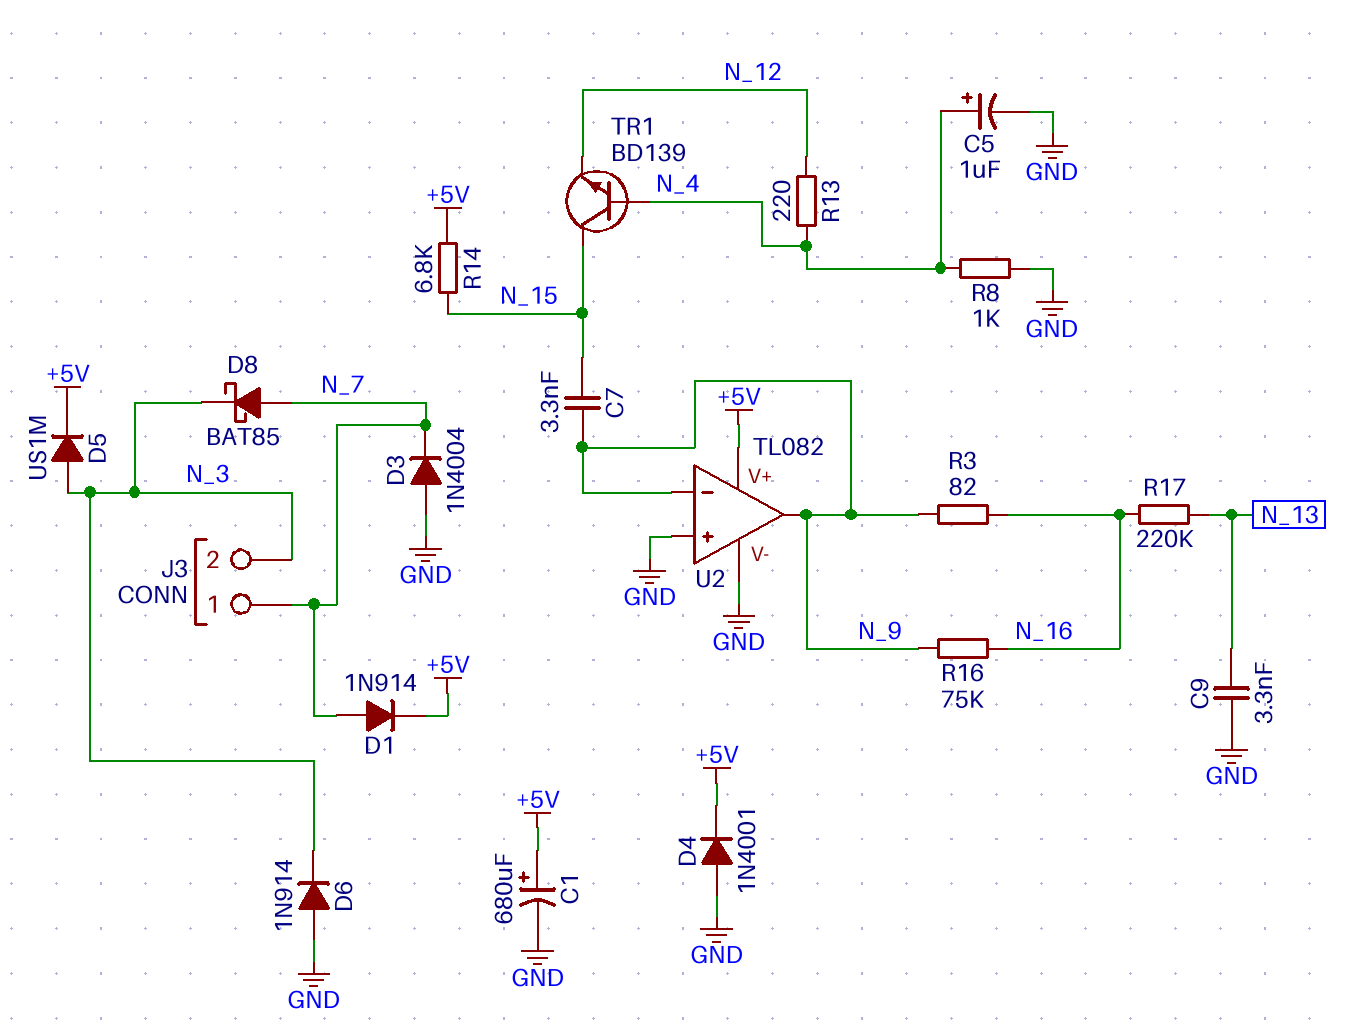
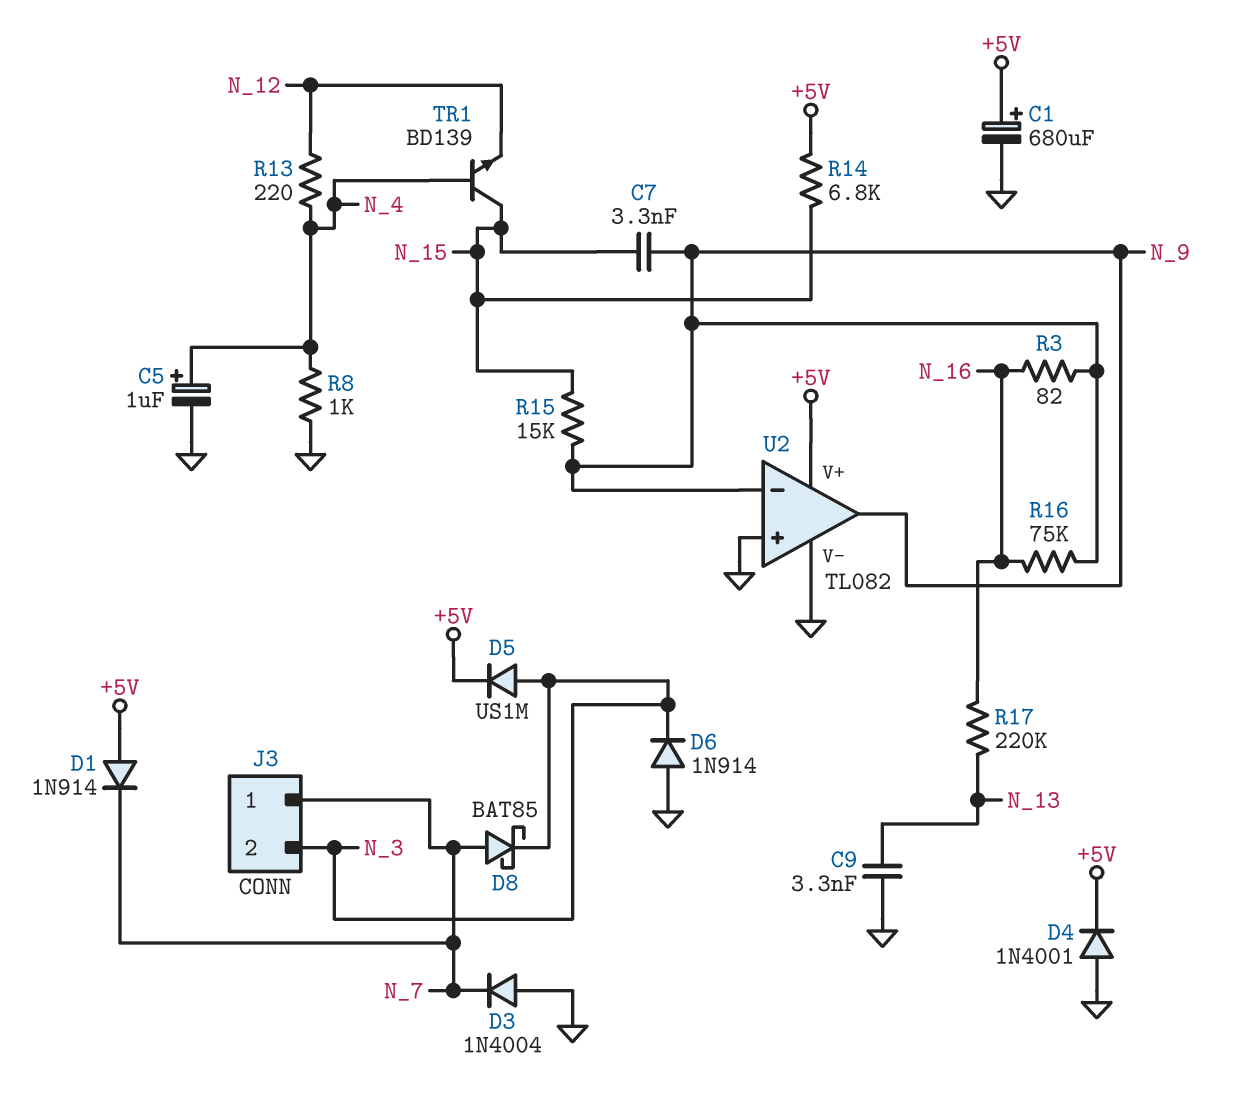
D1: diode 1N914 (A N_7, K +5V) -> diode 1N914 (A +5V, K N_7)
R15: none -> 15k (N_9, N_15)

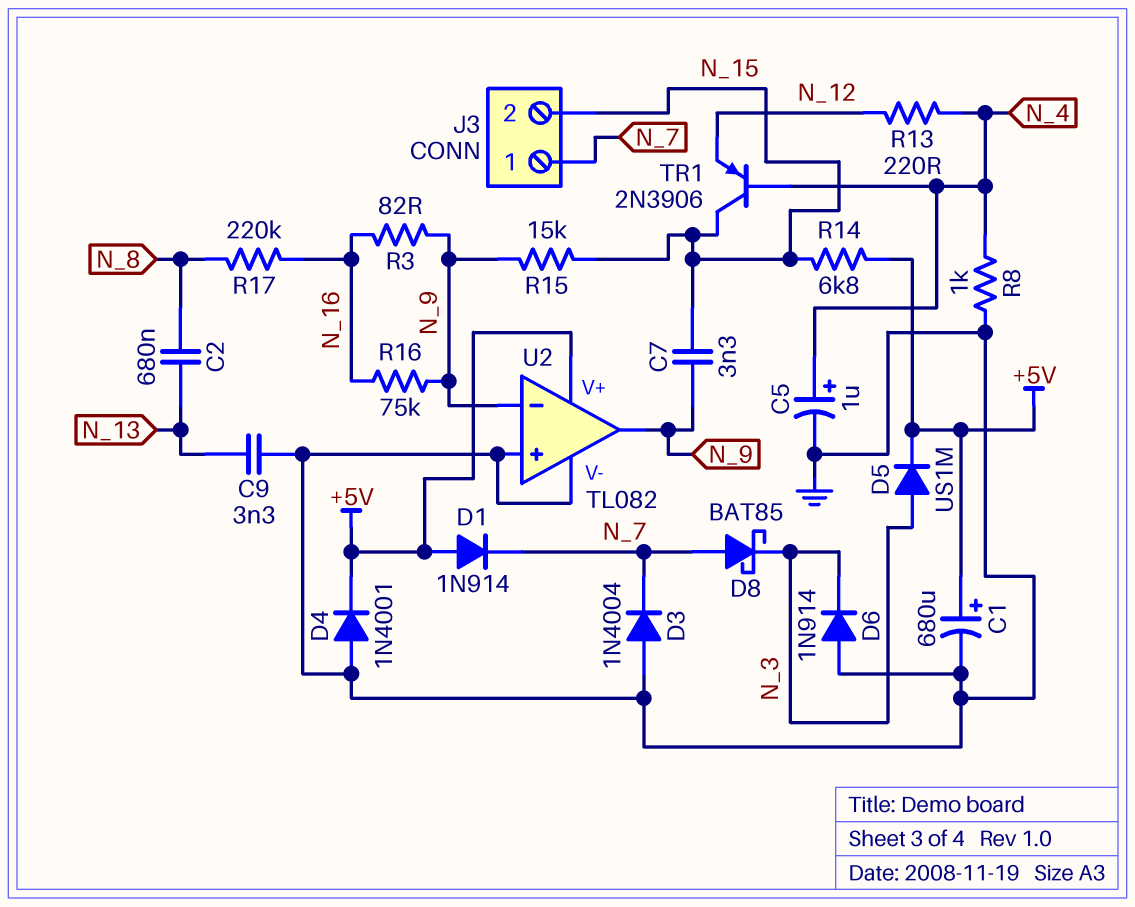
C2: none -> 680nF (N_8, N_13)
J3 pin 2: N_3 -> N_15
R17: 220k (N_13, N_16) -> 220k (N_8, N_16)
TR1: NPN BD139 (B N_4, C N_15, E N_12) -> PNP 2N3906 (B N_4, C N_15, E N_12)

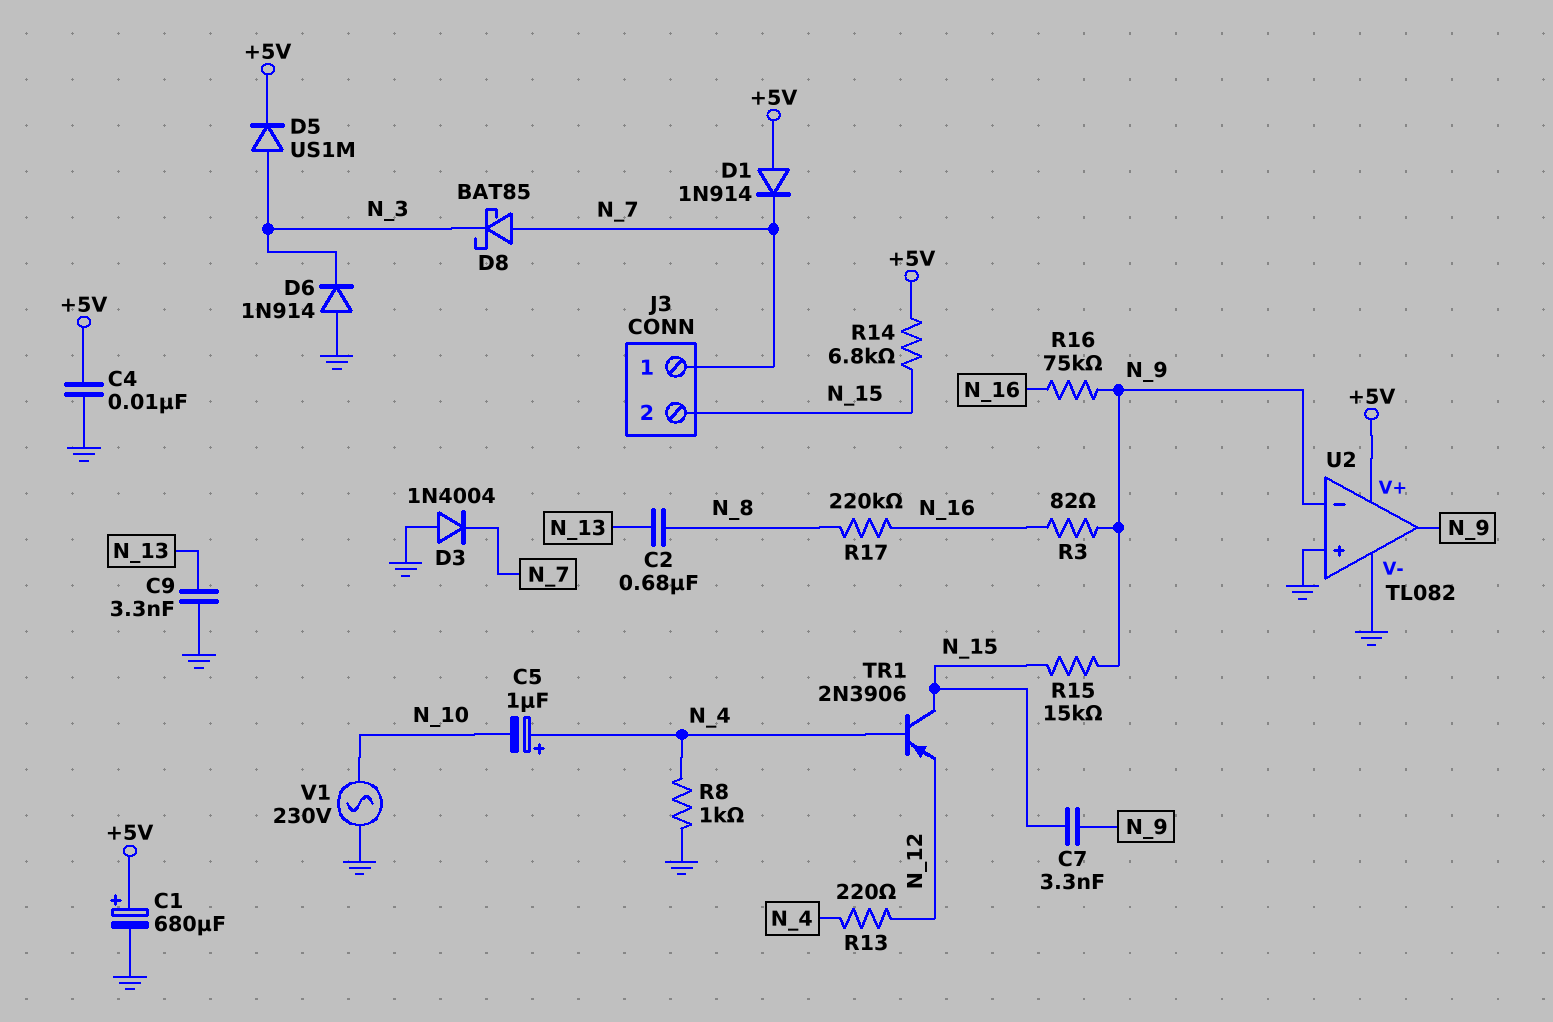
C4: none -> 10nF (+5V, GND)
C5: 1uF (plus N_4, minus GND) -> 1uF (plus N_4, minus N_10)
D4: diode 1N4001 (A GND, K +5V) -> none
V1: none -> AC 230V (GND, N_10)

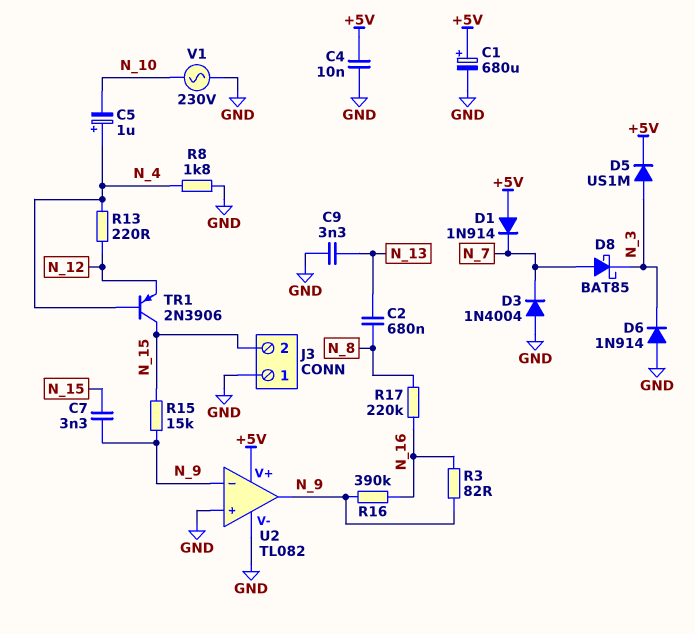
J3 pin 1: N_7 -> GND
R8: 1k (GND, N_4) -> 1.8k (GND, N_4)
R14: 6.8k (+5V, N_15) -> none
R16: 75k (N_9, N_16) -> 390k (N_9, N_16)

